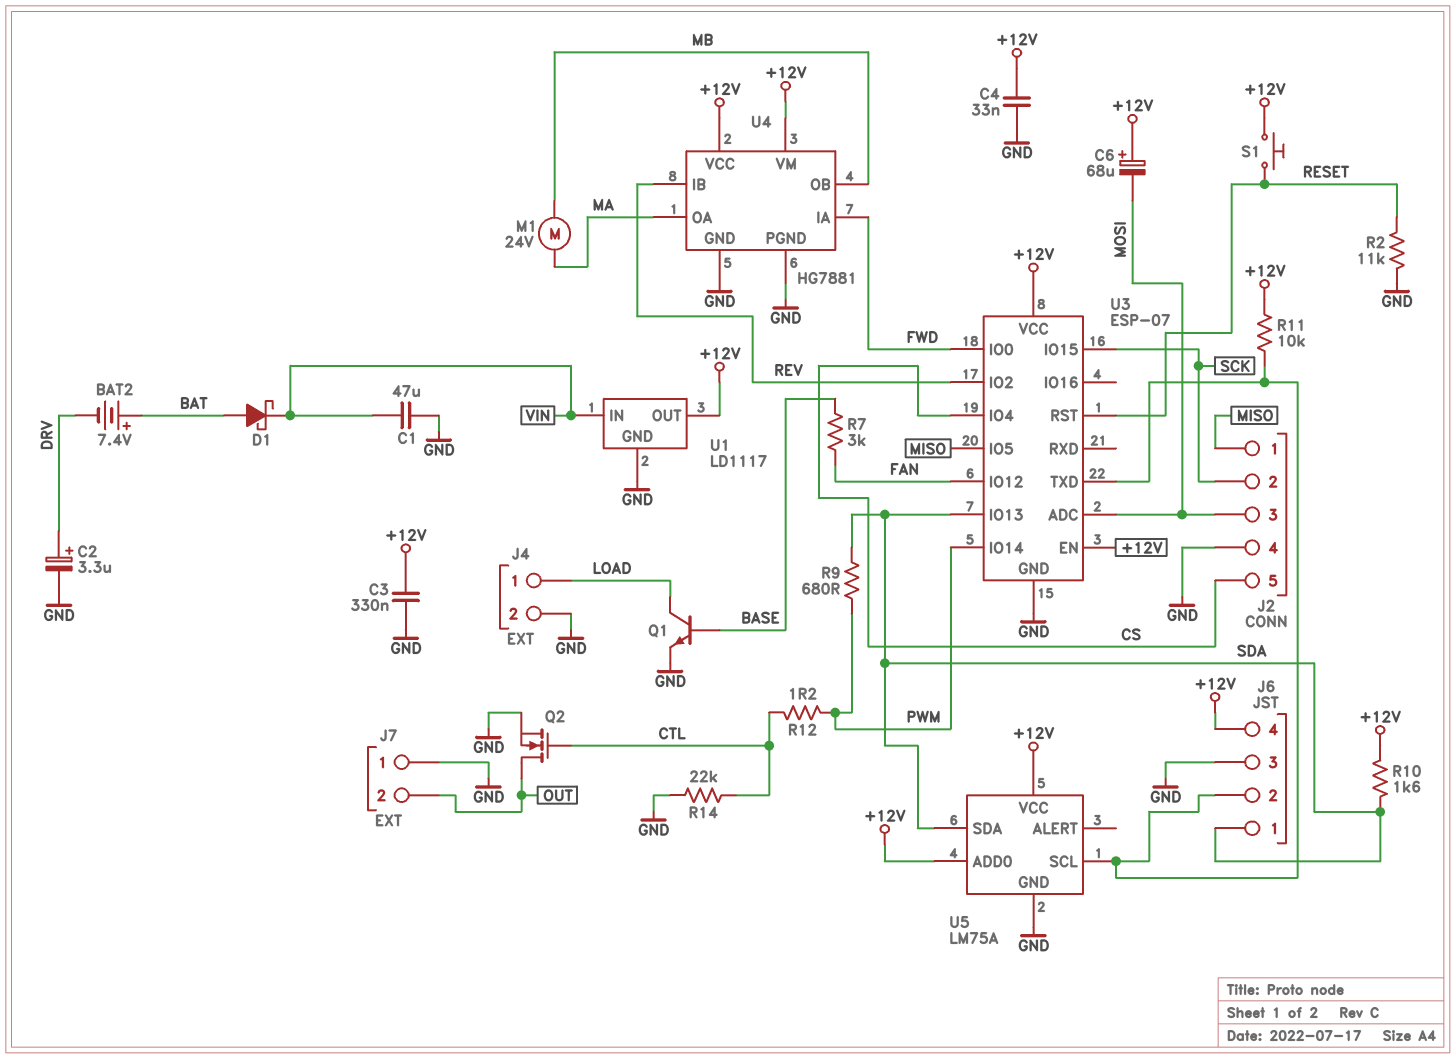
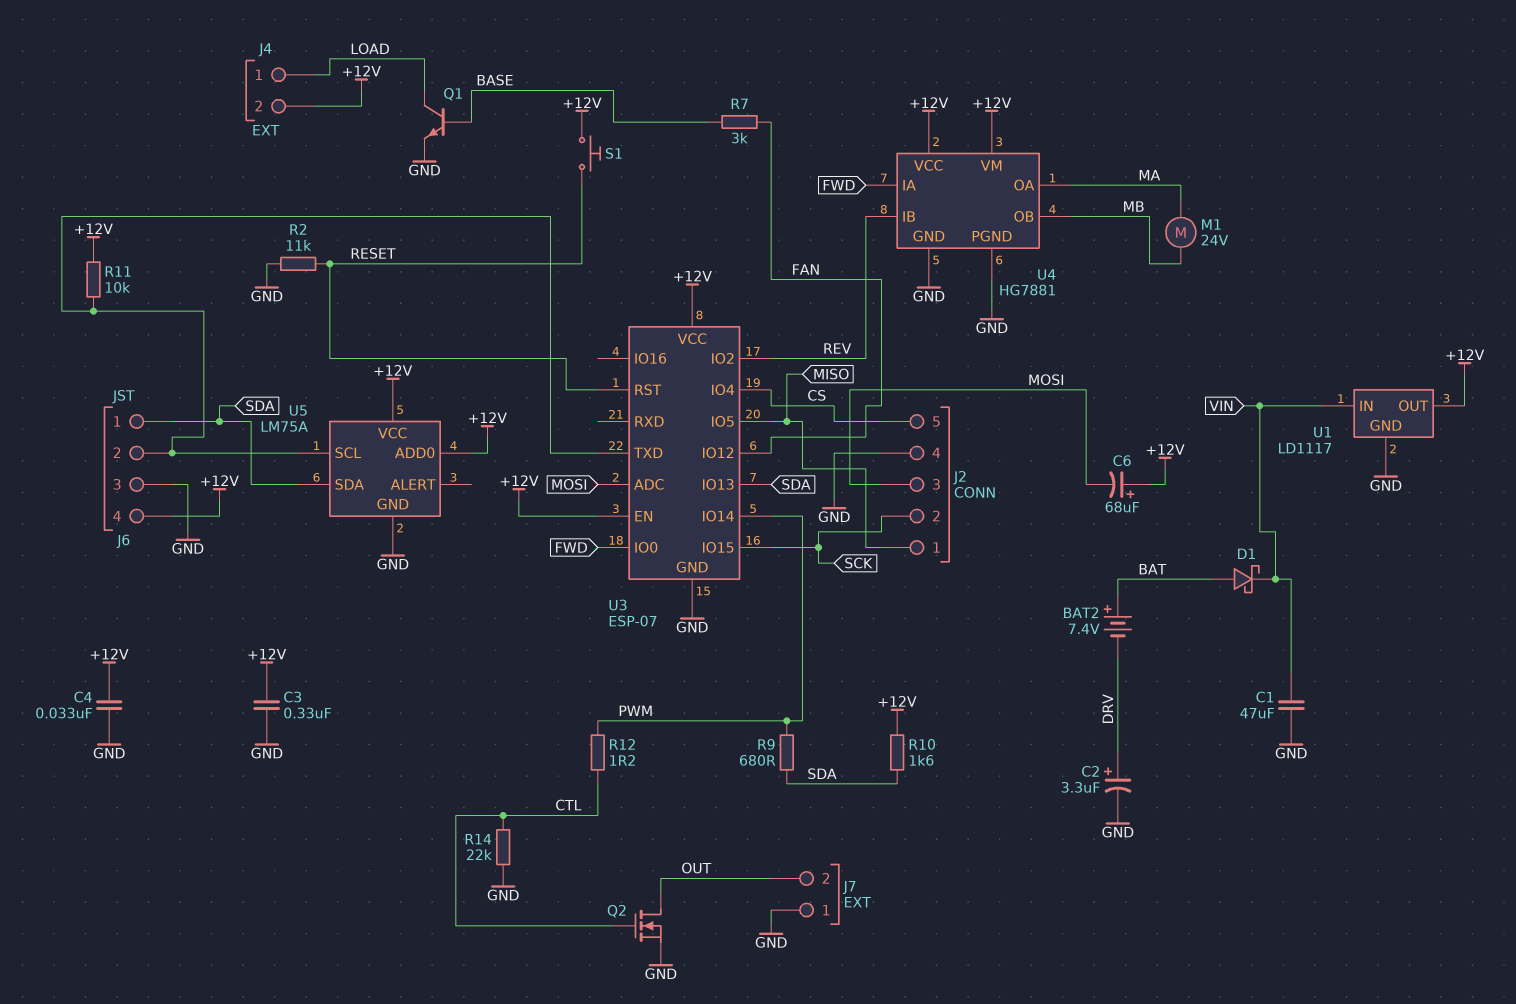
J4 pin 2: GND -> +12V

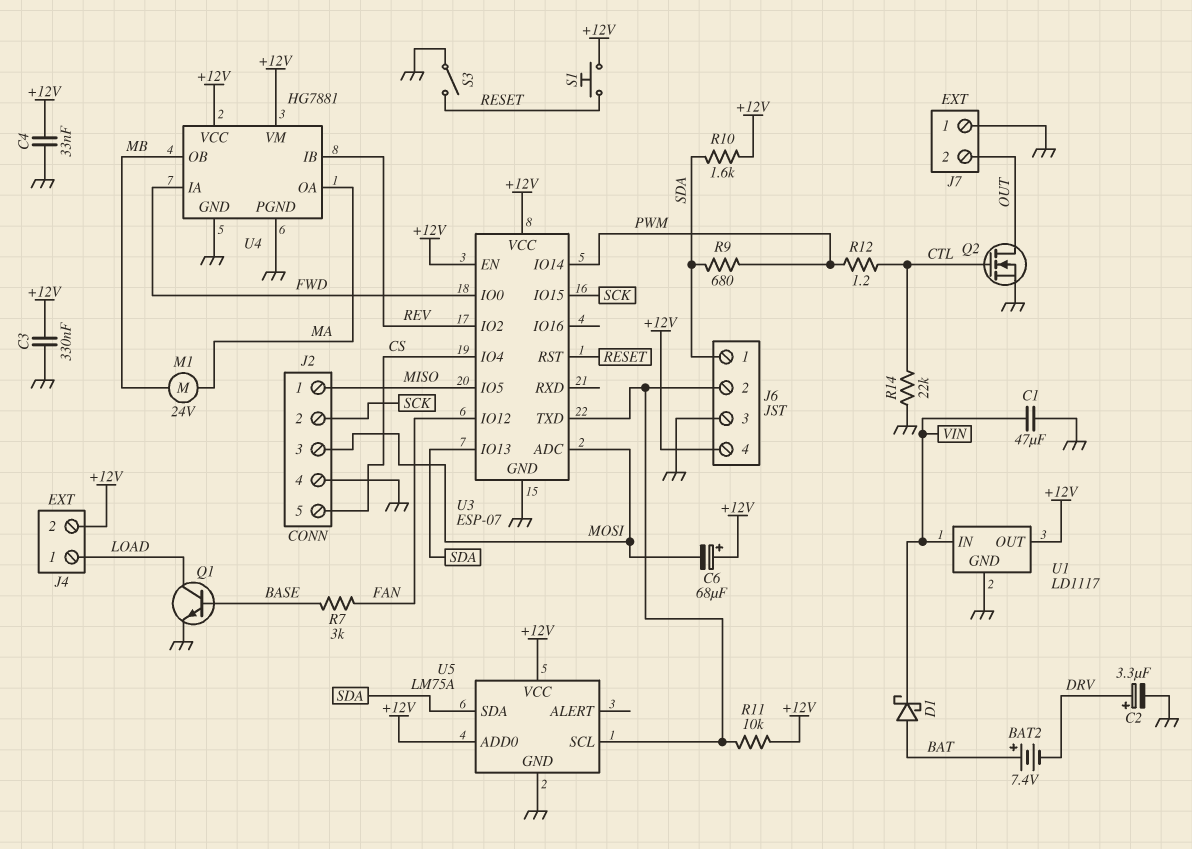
R2: 11k (GND, RESET) -> none
S3: none -> switch (GND, RESET)

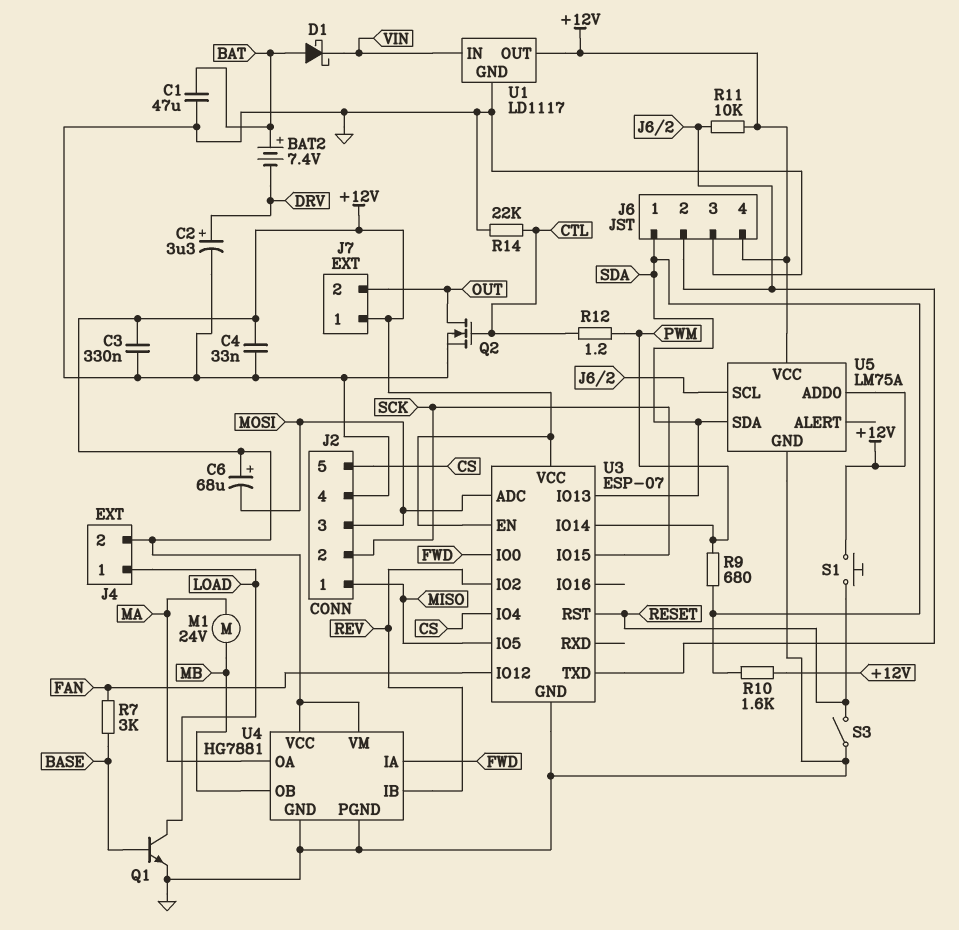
C1: 47uF (GND, VIN) -> 47uF (BAT, GND)
J7 pin 1: GND -> +12V

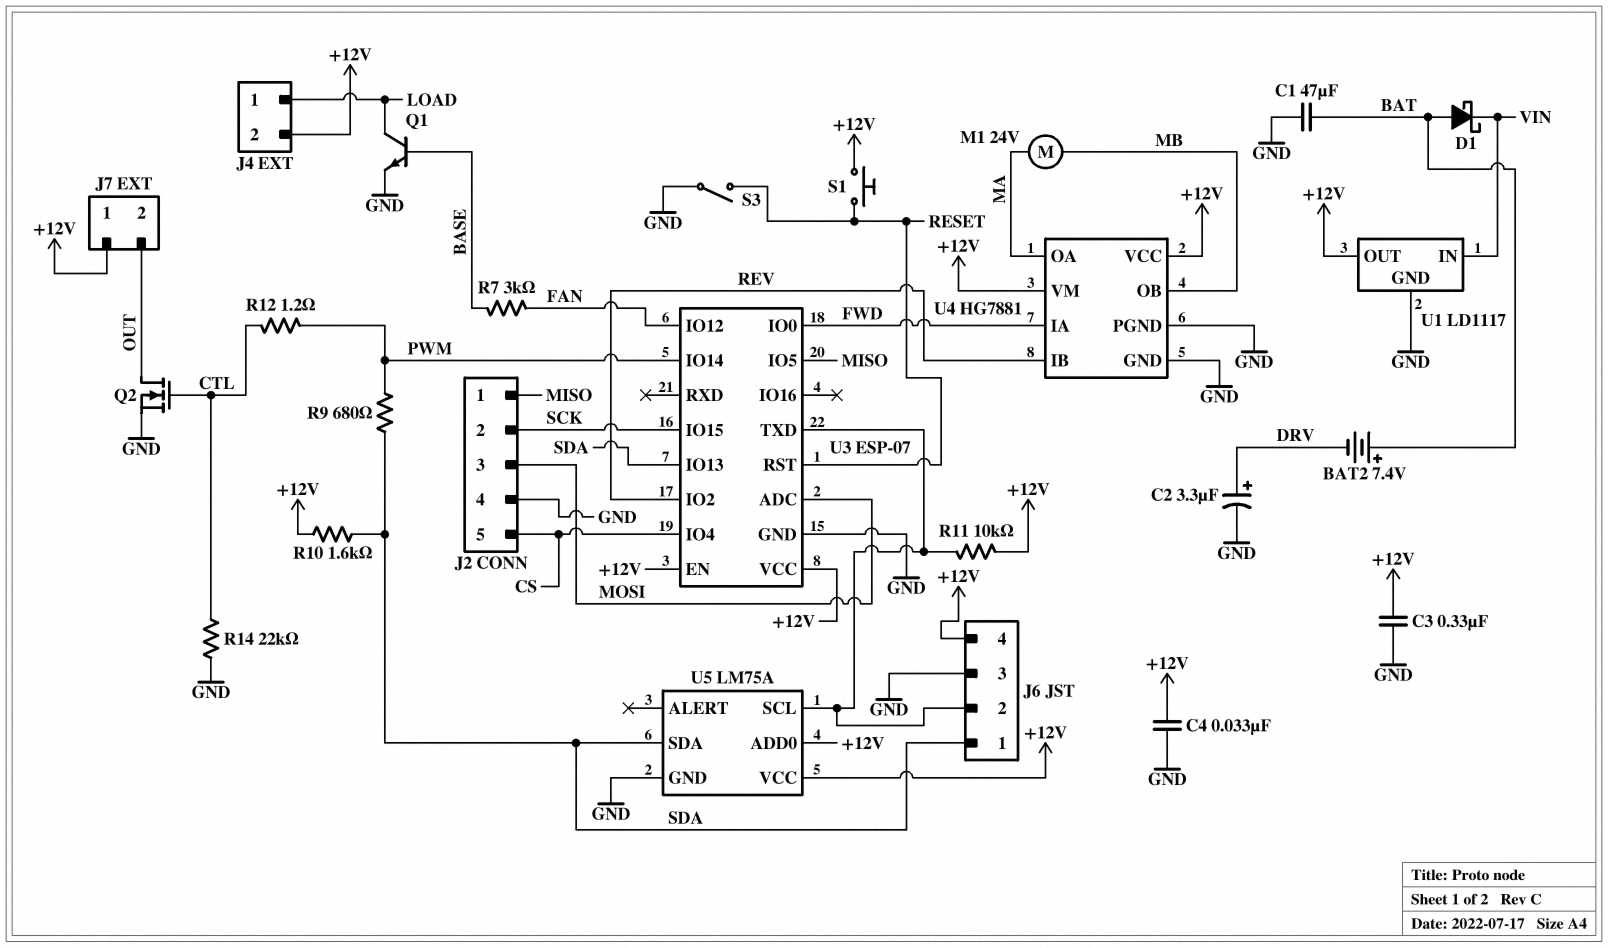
C6: 68uF (plus +12V, minus MOSI) -> none

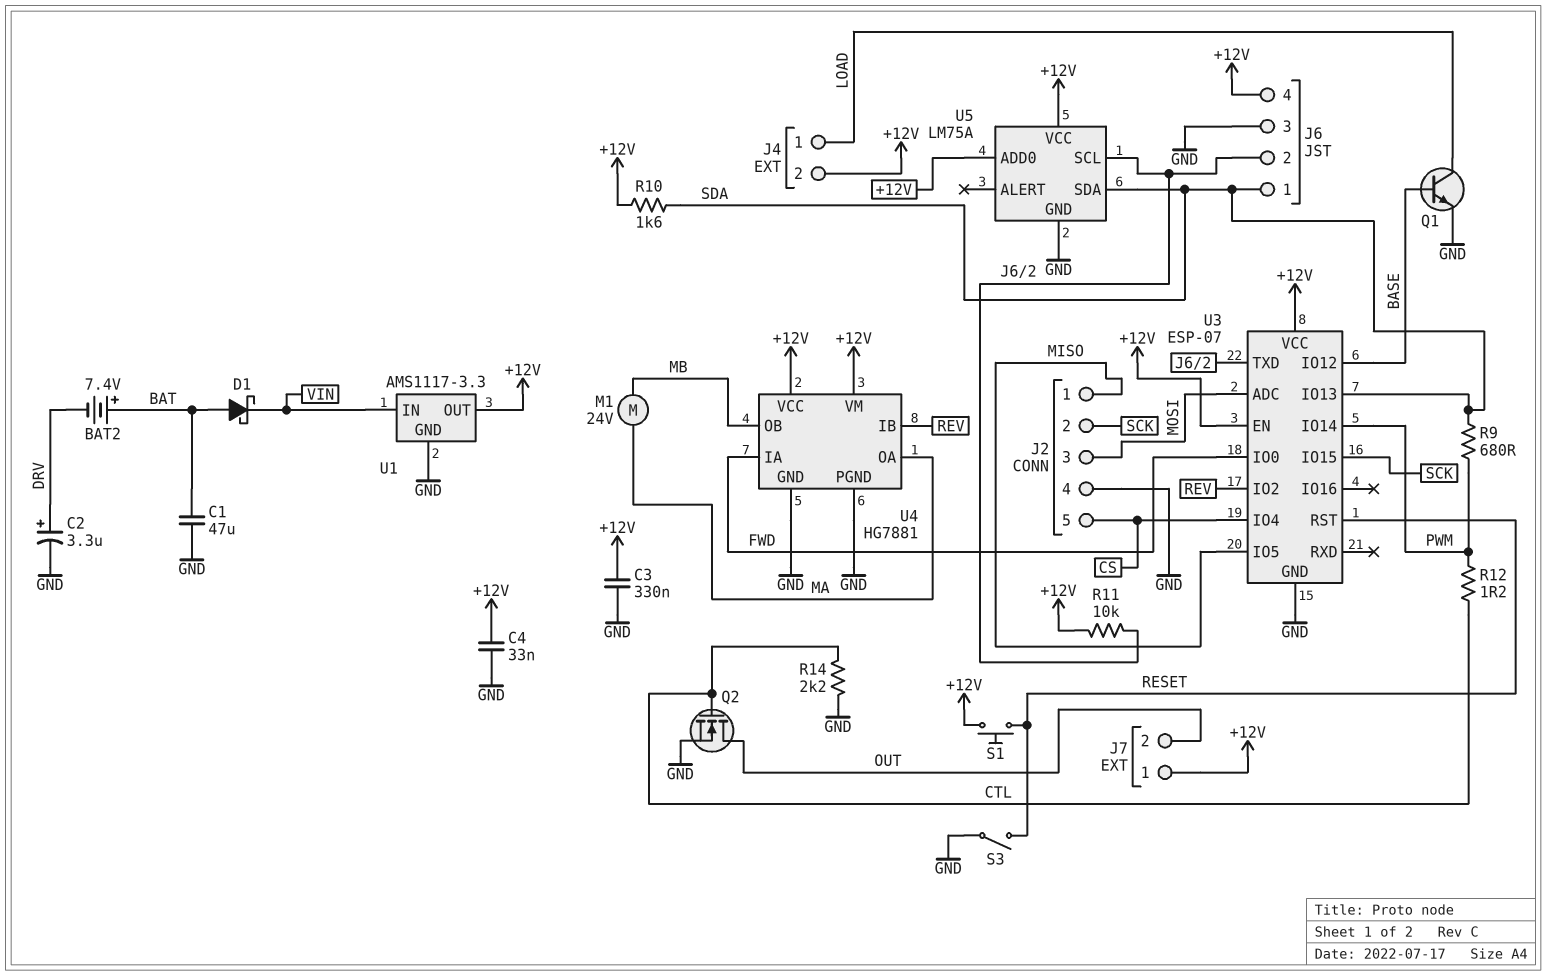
R7: 3k (BASE, FAN) -> none
R14: 22k (CTL, GND) -> 2.2k (CTL, GND)
U1: LD1117 -> AMS1117-3.3
U3 pin IO12: FAN -> BASE

